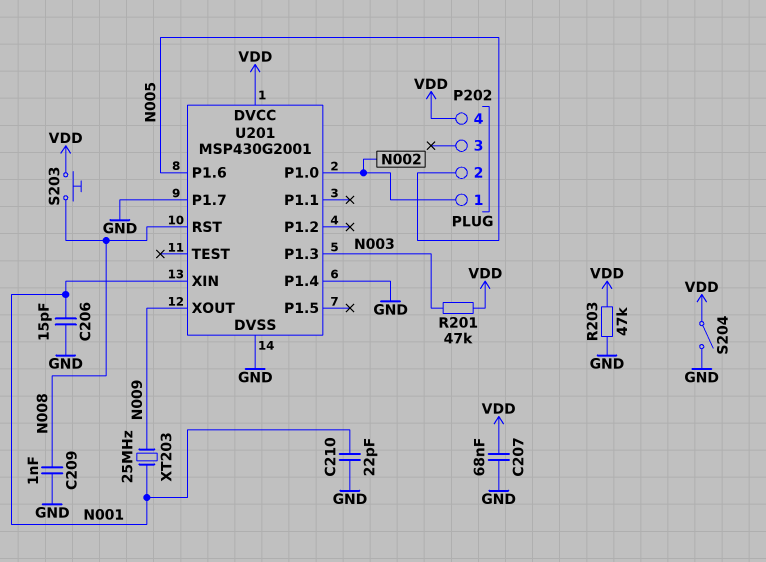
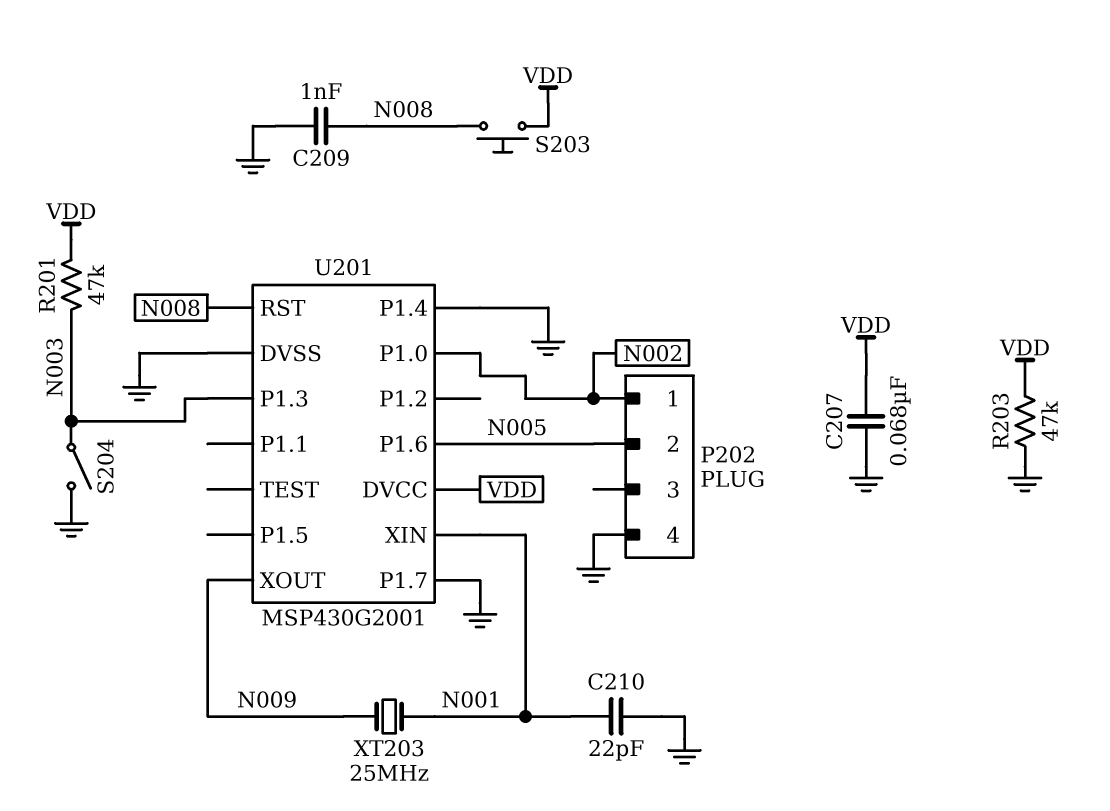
C206: 15pF (GND, N001) -> none
P202 pin 4: VDD -> GND
S204: switch (GND, VDD) -> switch (GND, N003)

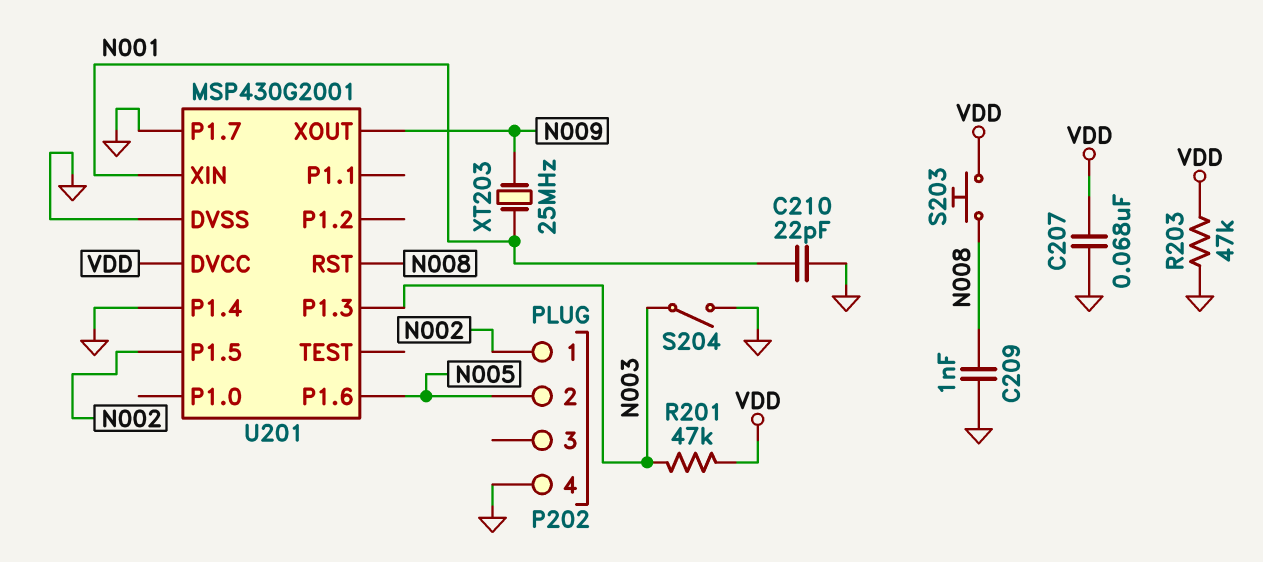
U201 pin P1.0: N002 -> none
U201 pin P1.5: none -> N002

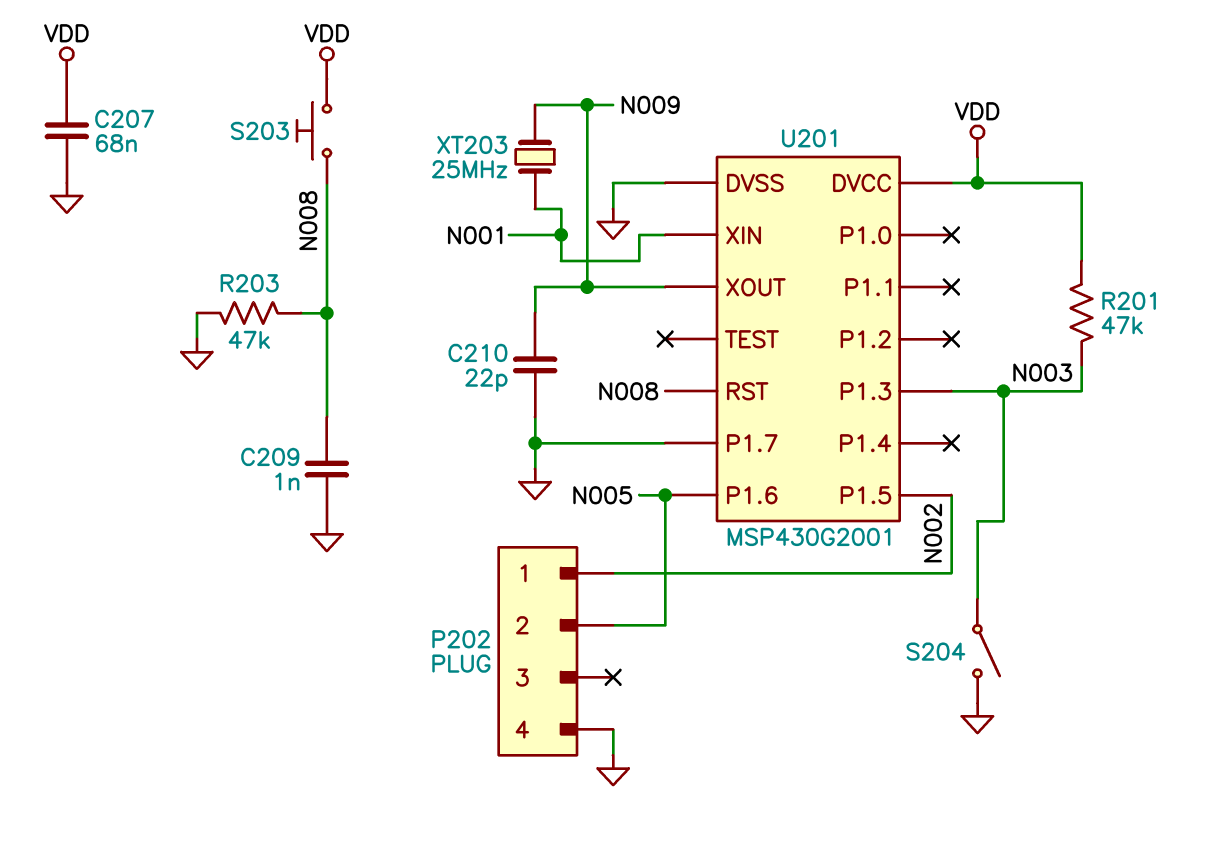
C210: 22pF (GND, N001) -> 22pF (GND, N009)
R203: 47k (GND, VDD) -> 47k (GND, N008)
U201 pin P1.4: GND -> none

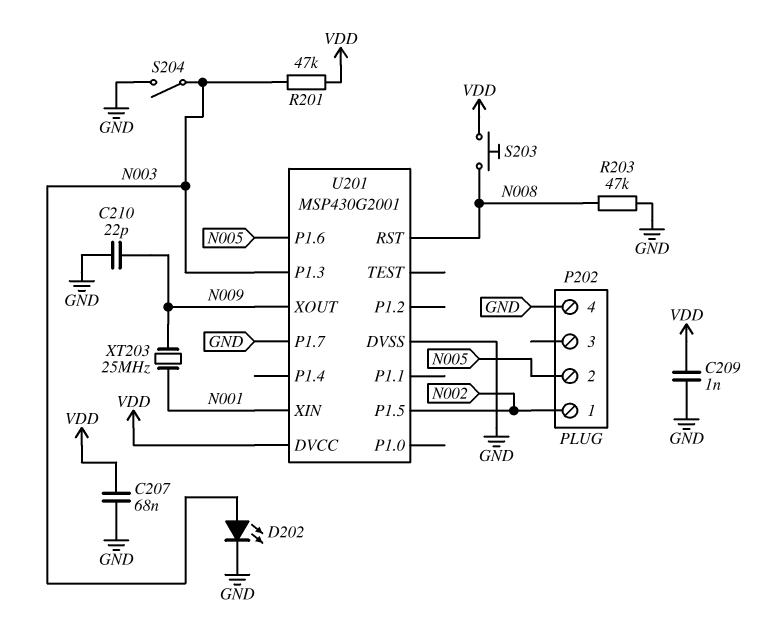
C209: 1nF (GND, N008) -> 1nF (GND, VDD)
D202: none -> LED (A N003, K GND)

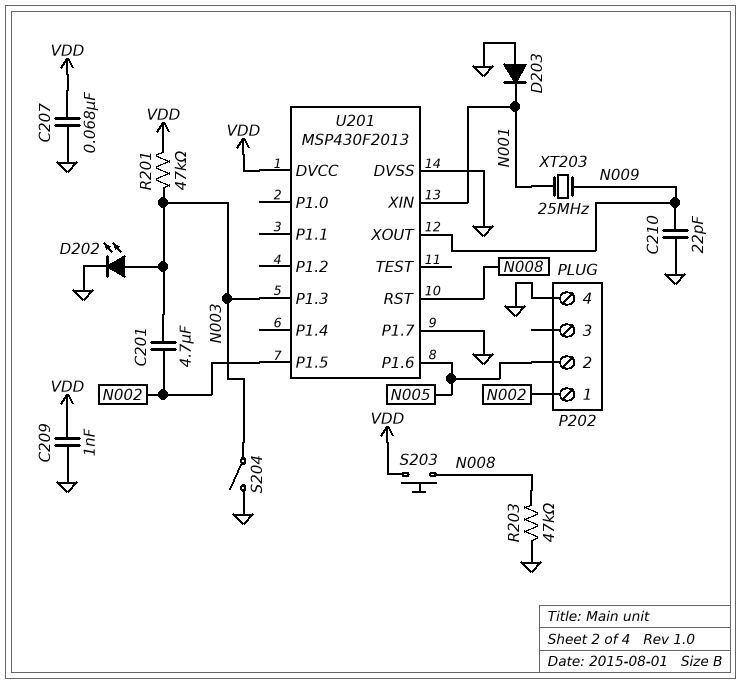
C201: none -> 4.7uF (N002, N003)
D203: none -> diode (A GND, K N001)
U201: MSP430G2001 -> MSP430F2013

